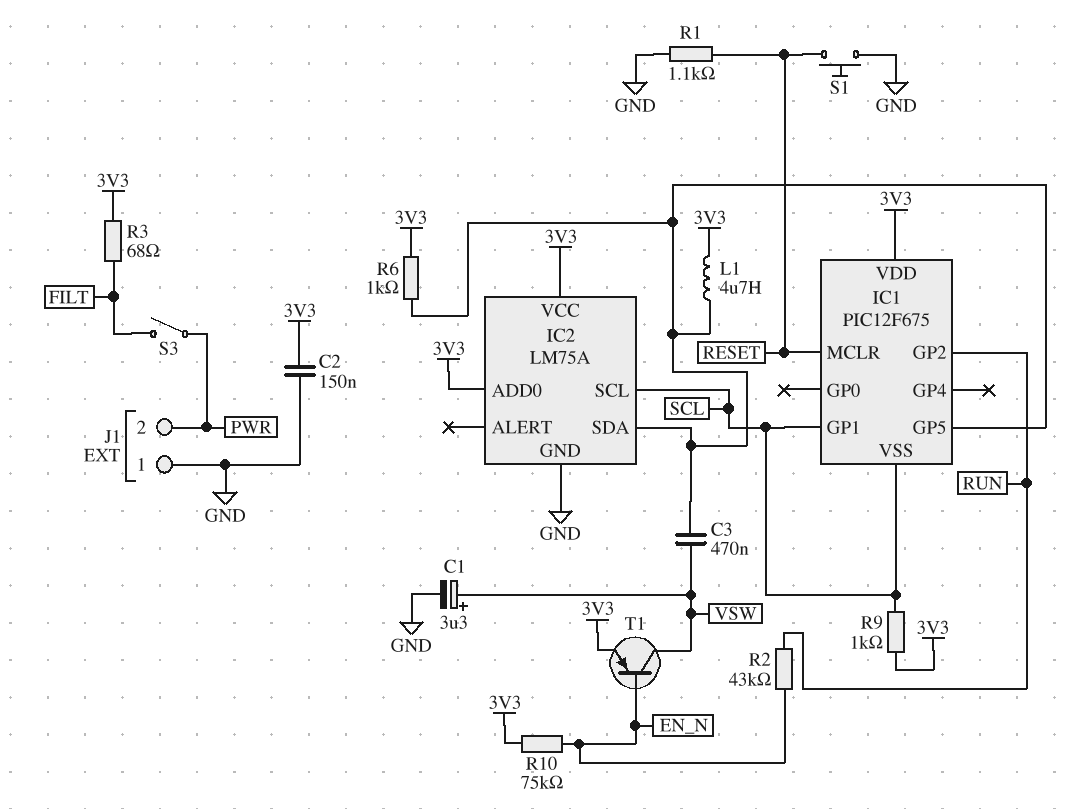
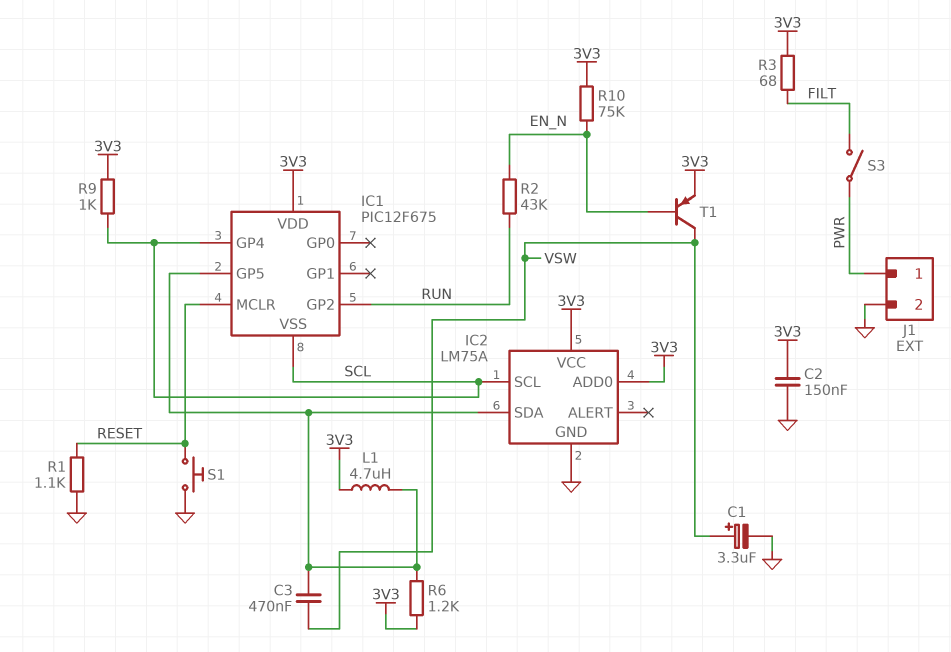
IC1 pin GP1: SCL -> none
IC1 pin GP4: none -> SCL
J1 pin 1: GND -> PWR
J1 pin 2: PWR -> GND
R6: 1k (3V3, IC1/GP5) -> 1.2k (3V3, IC1/GP5)

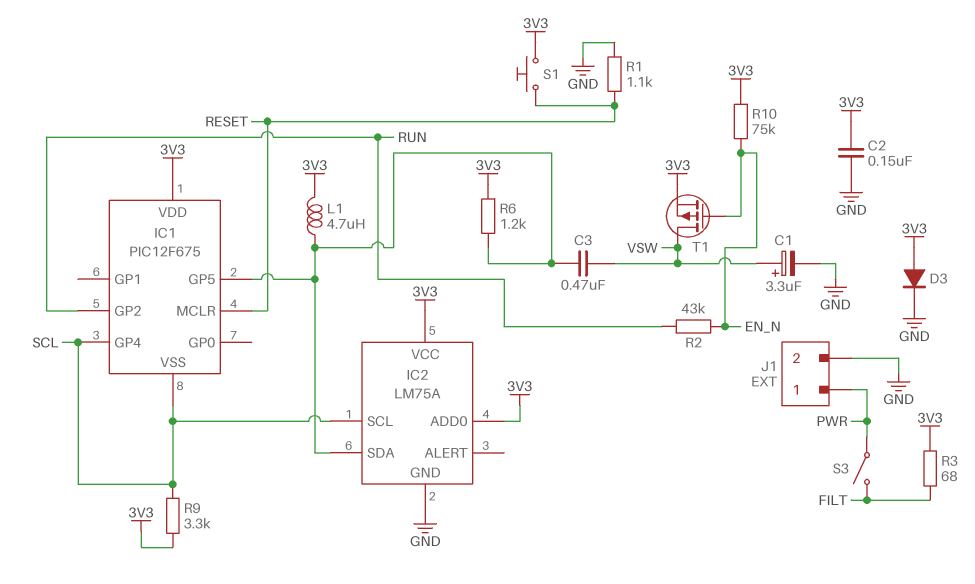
D3: none -> diode (A 3V3, K GND)
R9: 1k (3V3, SCL) -> 3.3k (3V3, SCL)
S1: button (GND, RESET) -> button (3V3, RESET)
T1: PNP (B EN_N, C VSW, E 3V3) -> PMOS (G EN_N, D VSW, S 3V3)

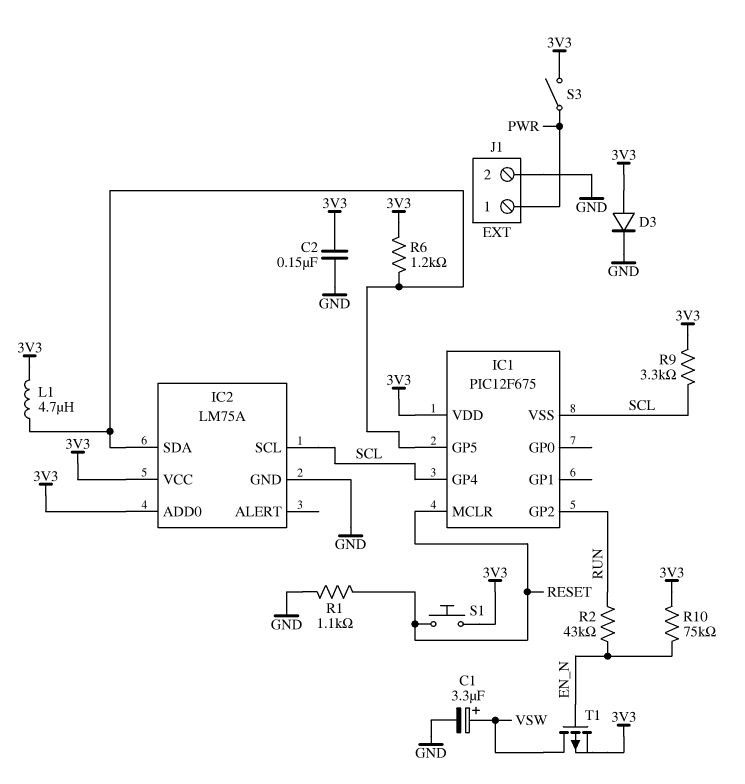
C3: 470nF (IC1/GP5, VSW) -> none
R3: 68 (3V3, FILT) -> none
S3: switch (FILT, PWR) -> switch (3V3, PWR)

